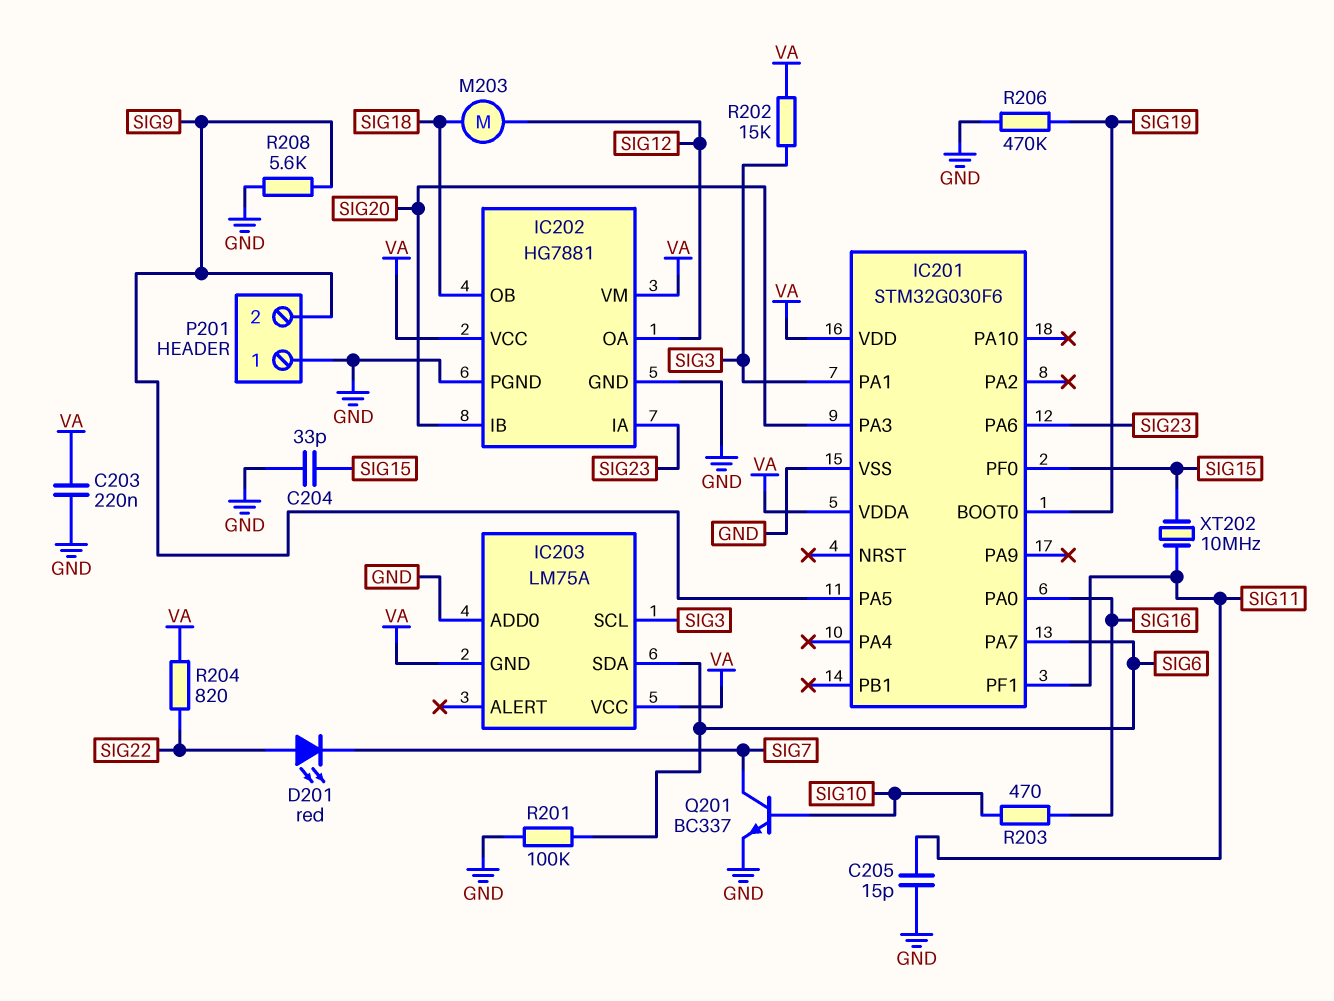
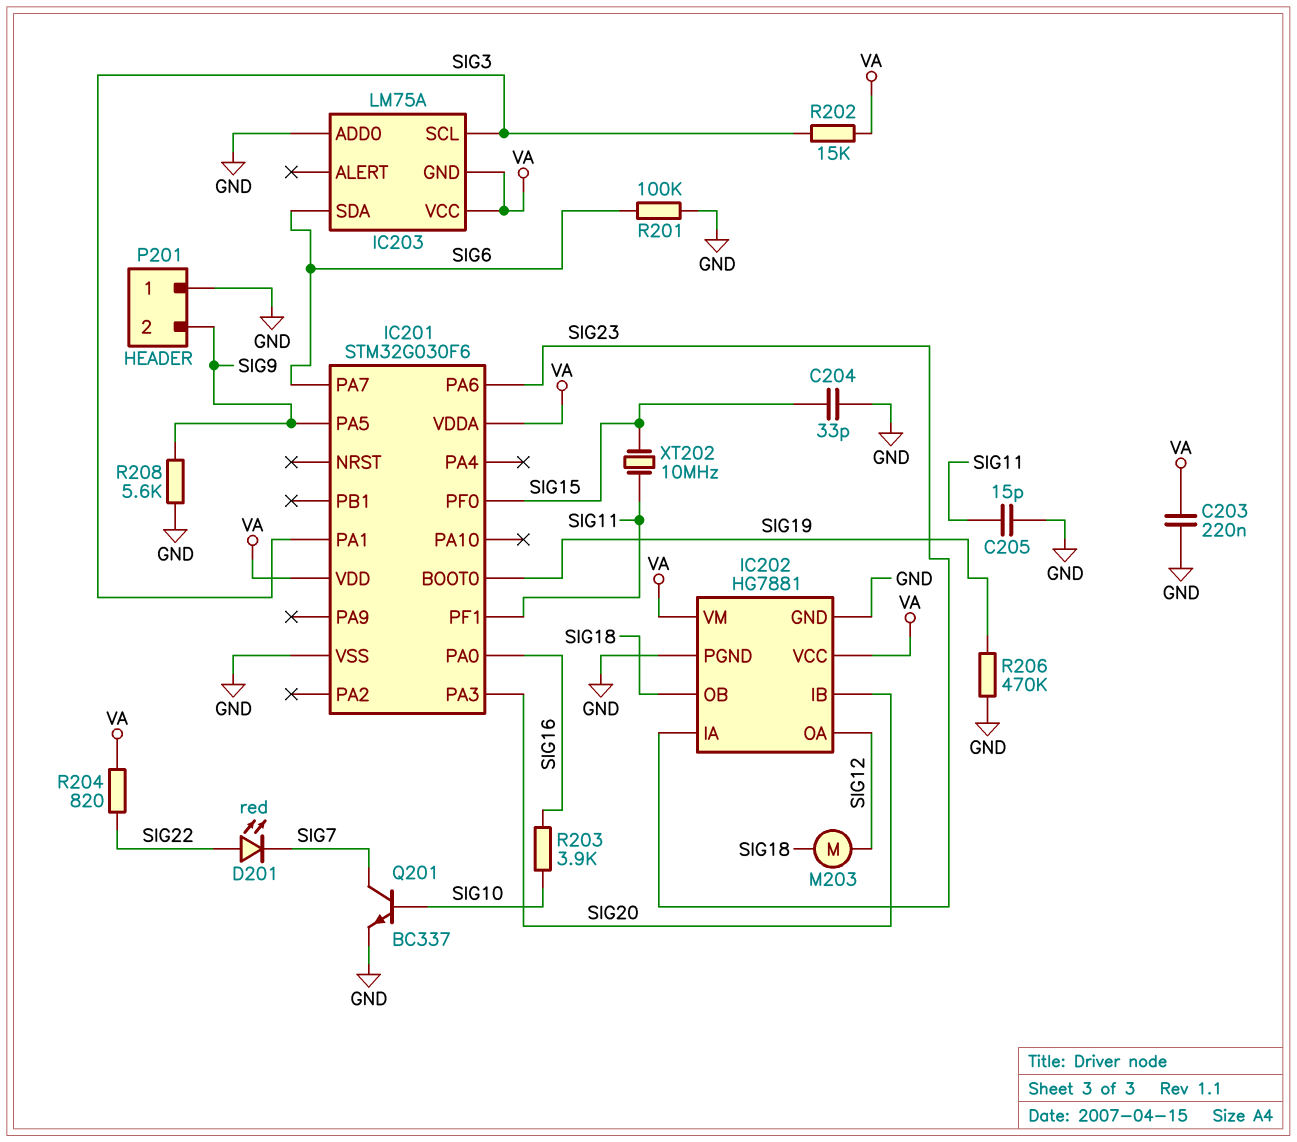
R203: 470 (SIG10, SIG16) -> 3.9k (SIG10, SIG16)

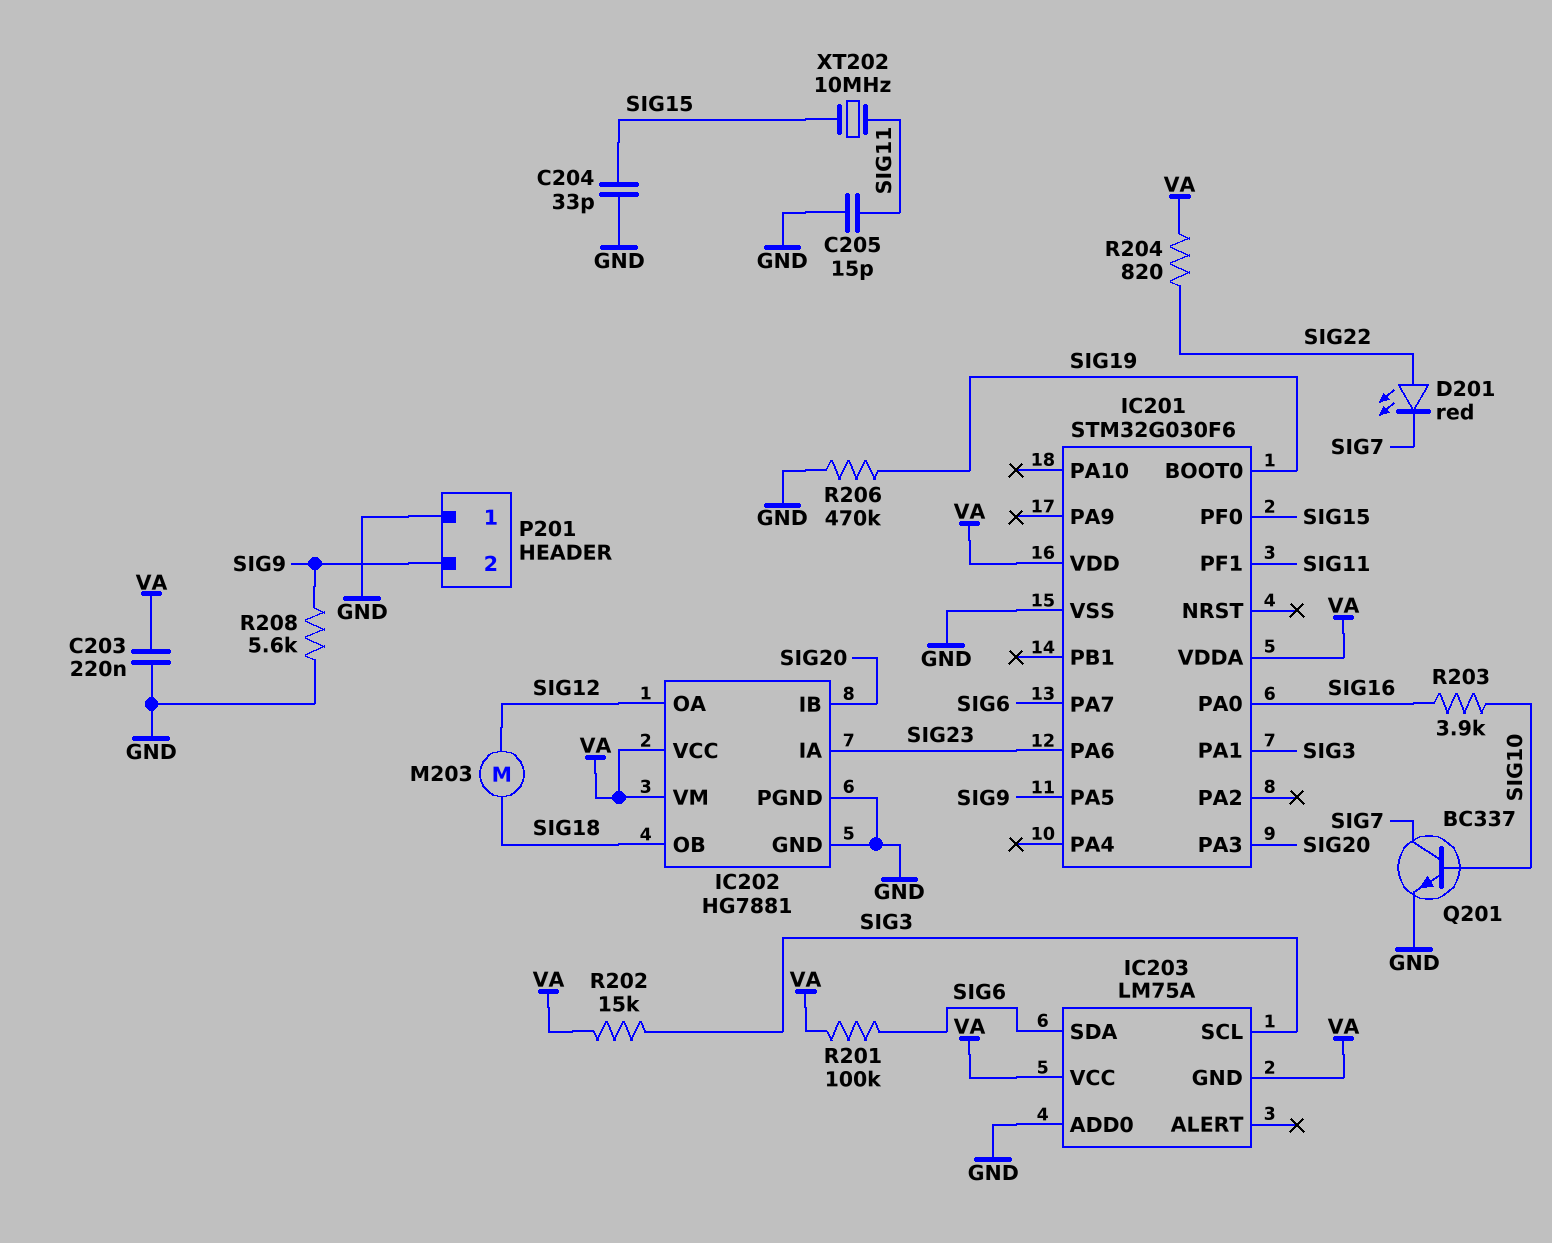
R201: 100k (GND, SIG6) -> 100k (SIG6, VA)

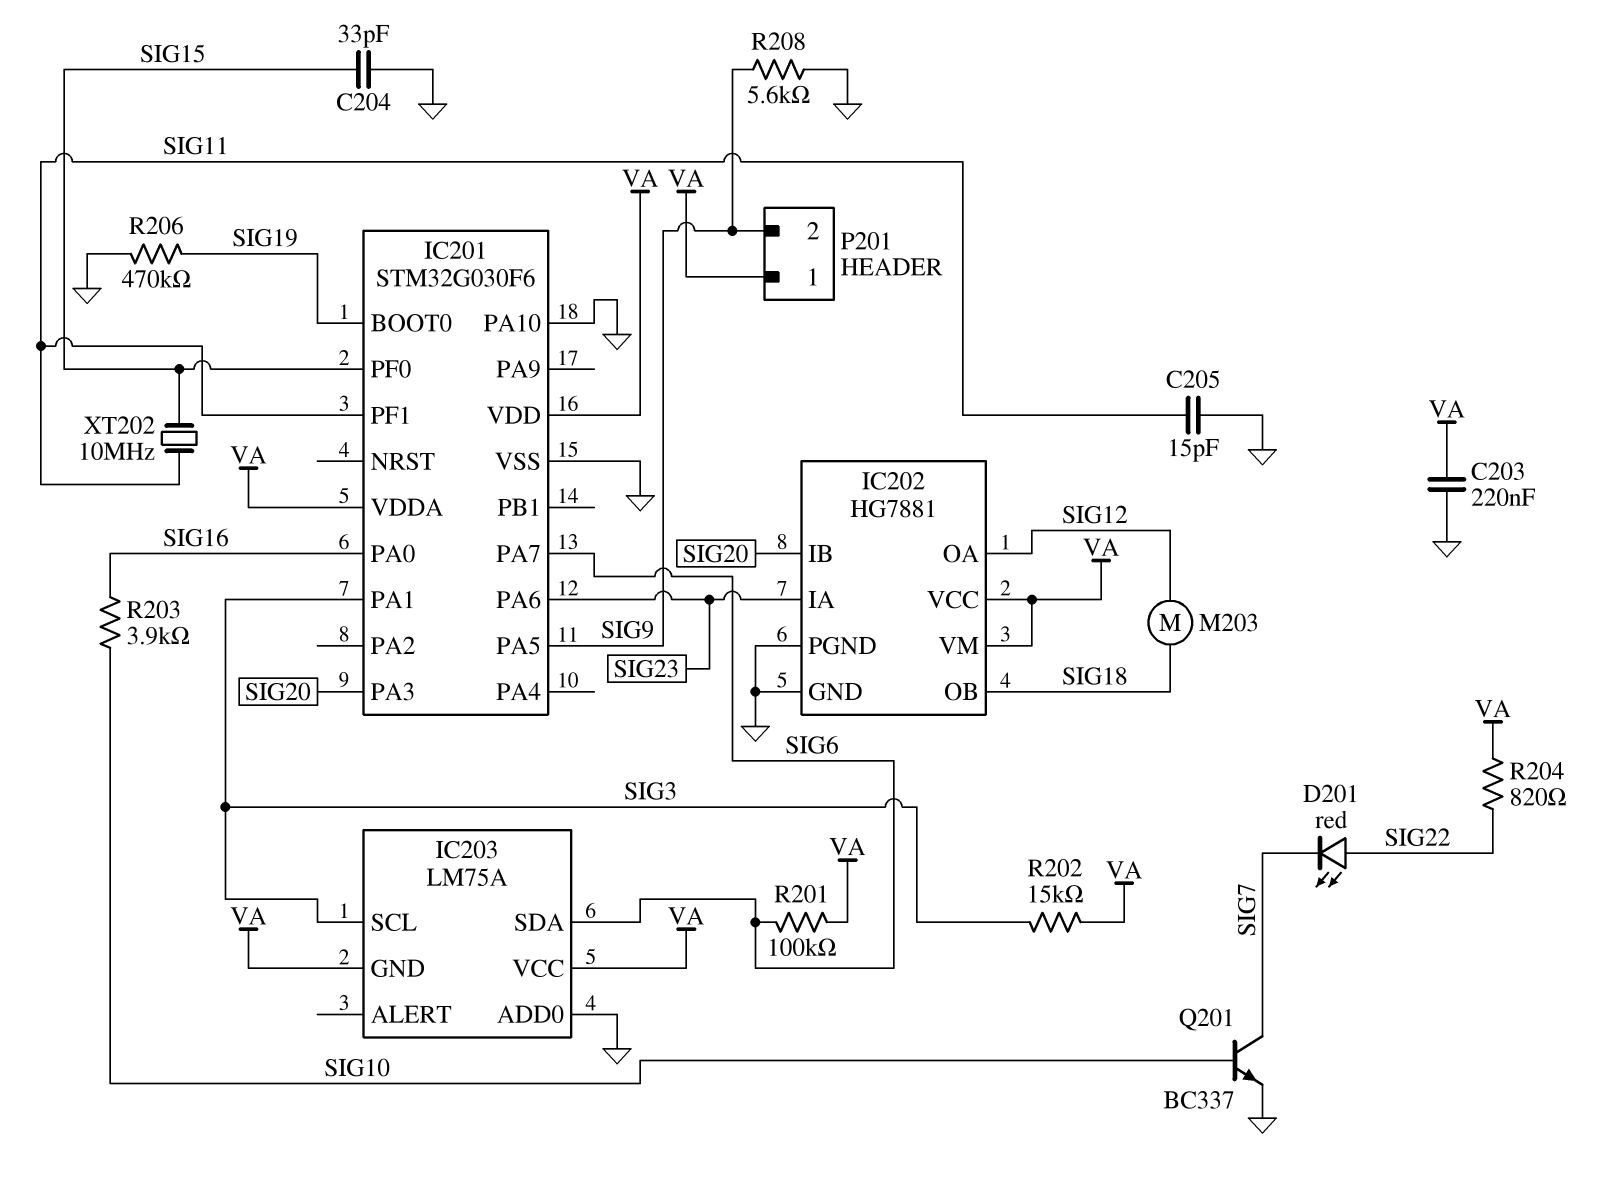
IC201 pin PA10: none -> GND
P201 pin 1: GND -> VA

